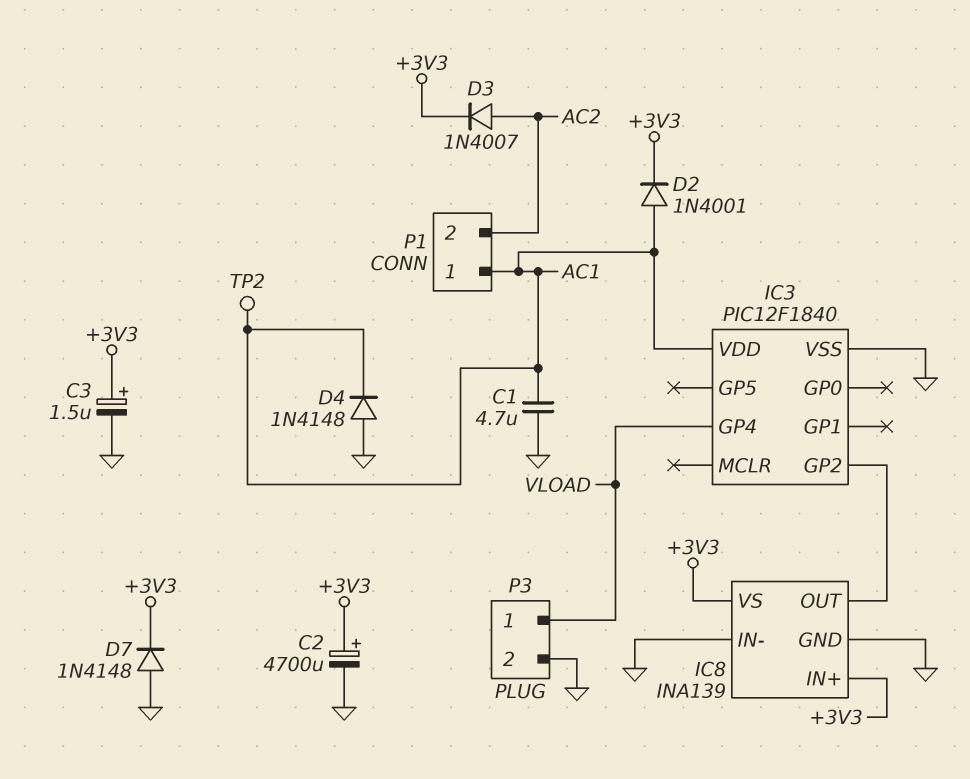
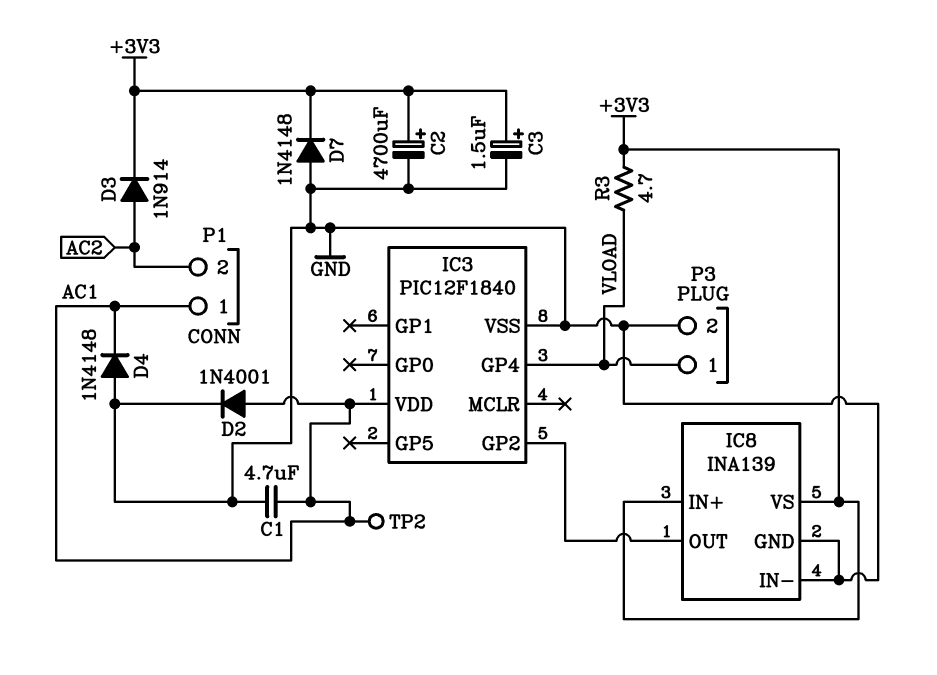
D2: diode 1N4001 (A AC1, K +3V3) -> diode 1N4001 (A AC1, K GND)
D3: diode 1N4007 (A AC2, K +3V3) -> diode 1N914 (A AC2, K +3V3)
R3: none -> 4.7 (+3V3, VLOAD)

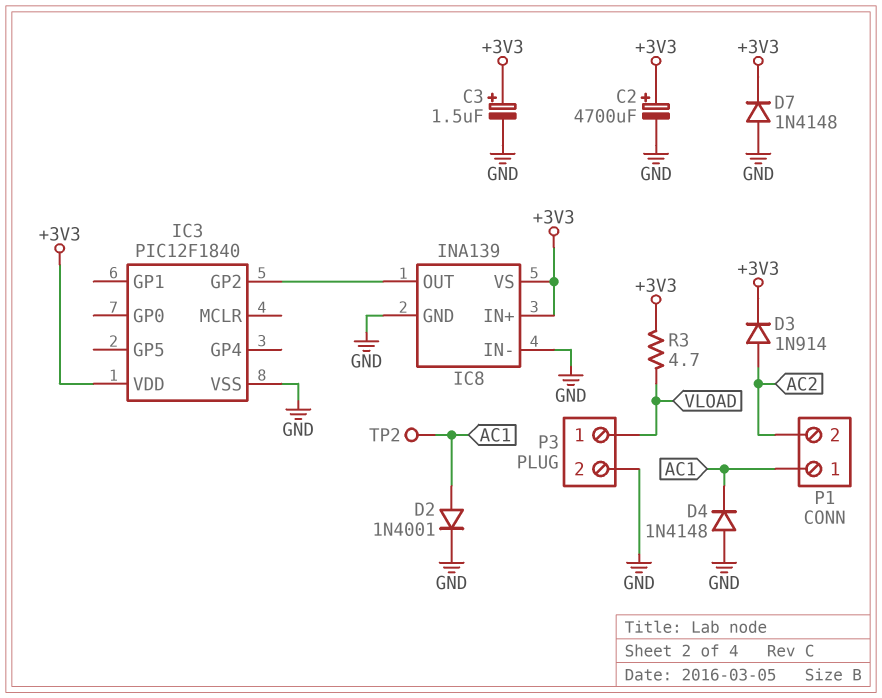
C1: 4.7uF (AC1, GND) -> none
IC3 pin GP4: VLOAD -> none
IC3 pin VDD: AC1 -> +3V3

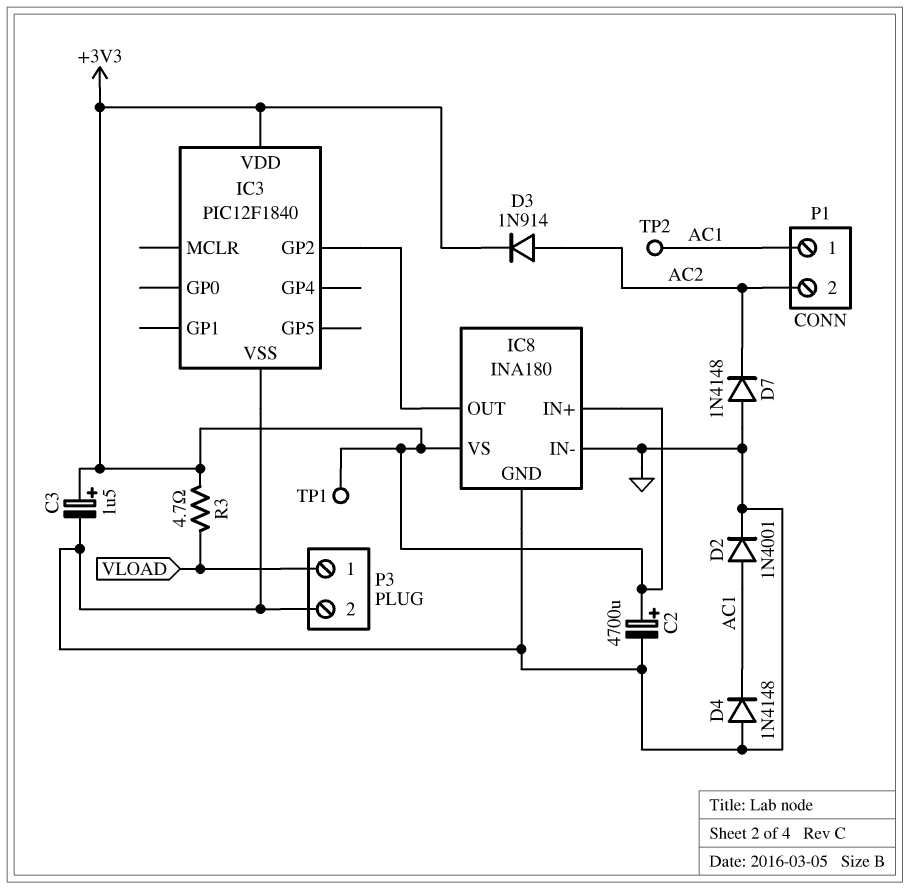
D7: diode 1N4148 (A GND, K +3V3) -> diode 1N4148 (A GND, K AC2)
IC8: INA139 -> INA180
TP1: none -> test point (+3V3)

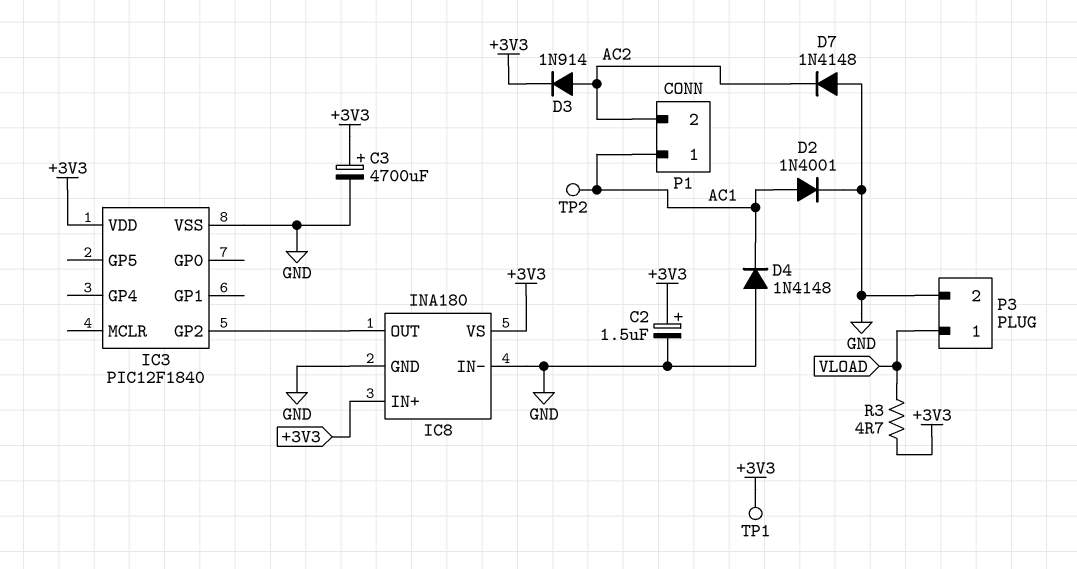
C2: 4700uF (plus +3V3, minus GND) -> 1.5uF (plus +3V3, minus GND)
C3: 1.5uF (plus +3V3, minus GND) -> 4700uF (plus +3V3, minus GND)

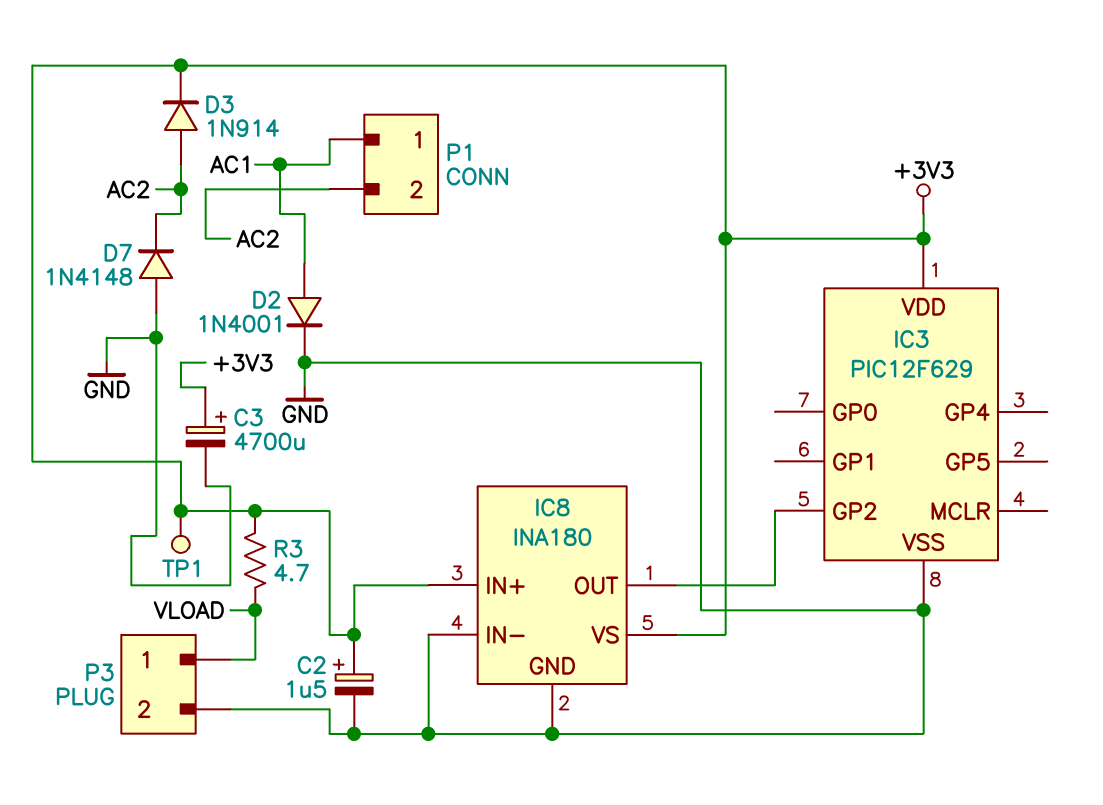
D4: diode 1N4148 (A GND, K AC1) -> none
IC3: PIC12F1840 -> PIC12F629
TP2: test point (AC1) -> none

